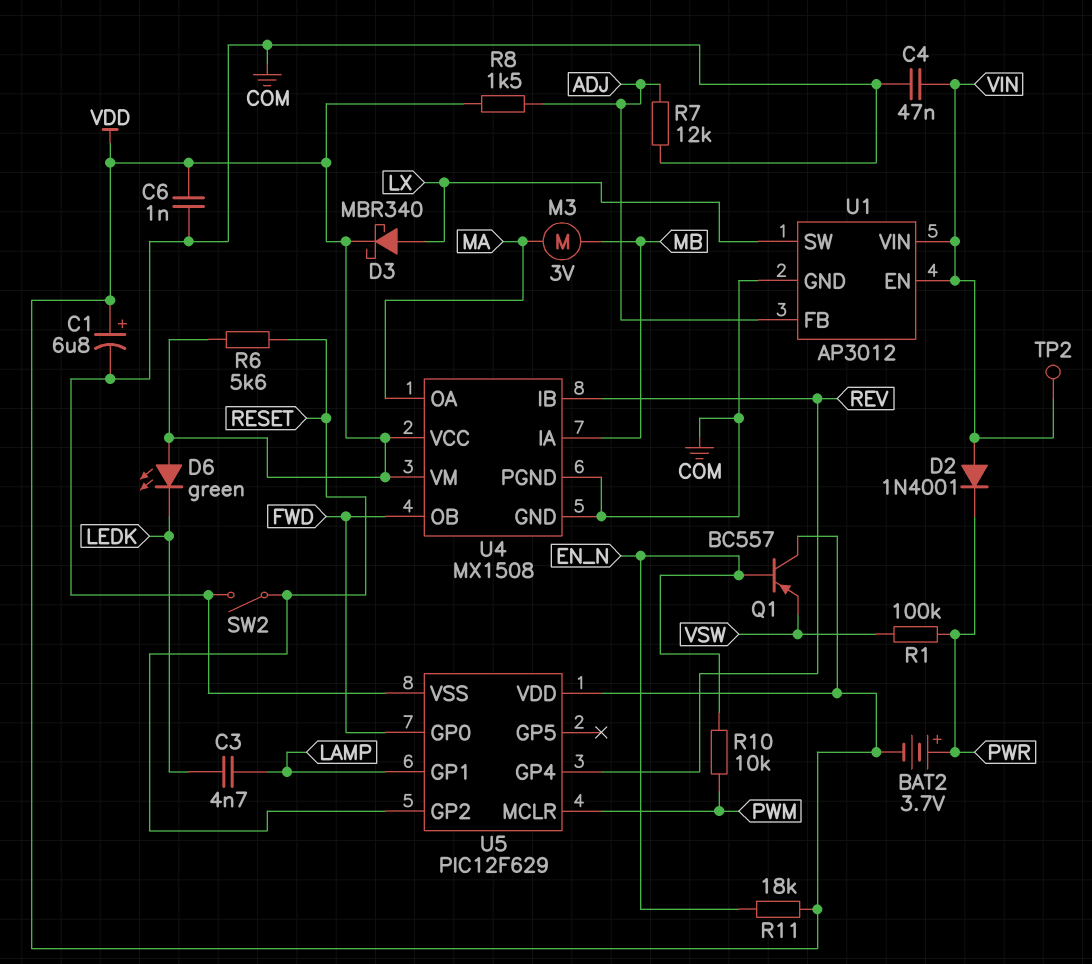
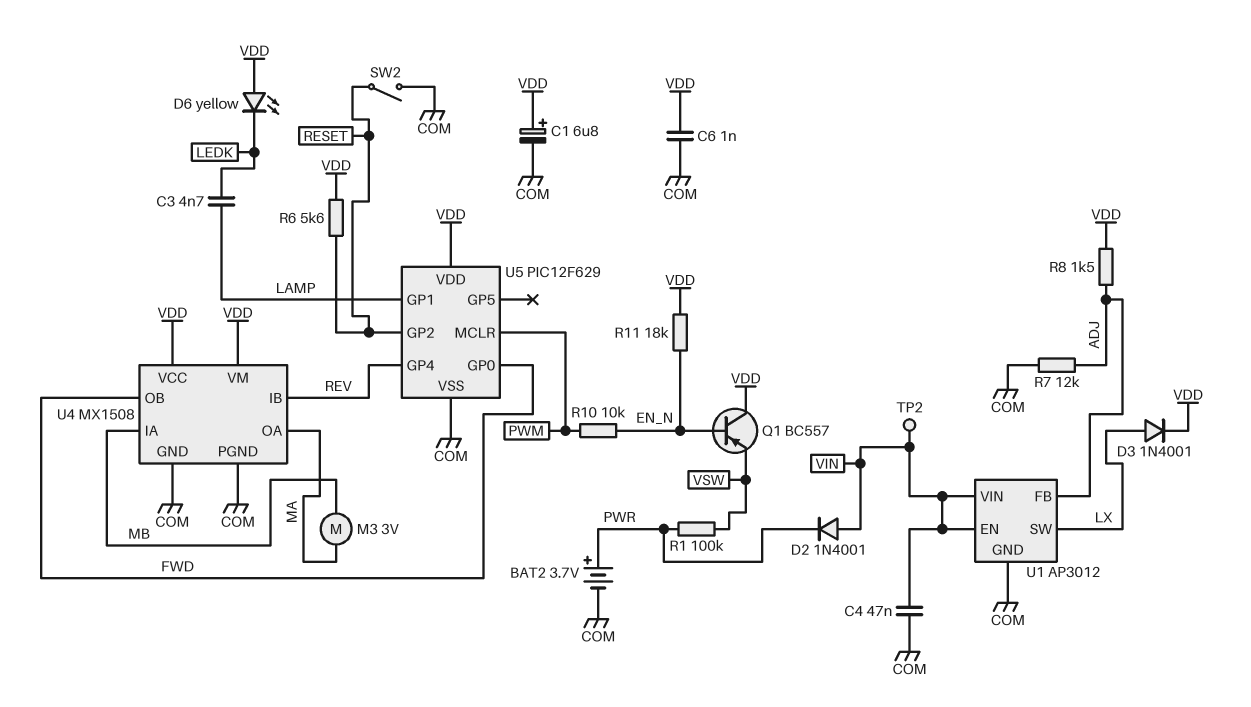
BAT2: 3.7V (plus PWR, minus VDD) -> 3.7V (plus PWR, minus COM)
D3: schottky MBR340 (A LX, K VDD) -> diode 1N4001 (A LX, K VDD)
D6: LED green (A VDD, K LEDK) -> LED yellow (A VDD, K LEDK)

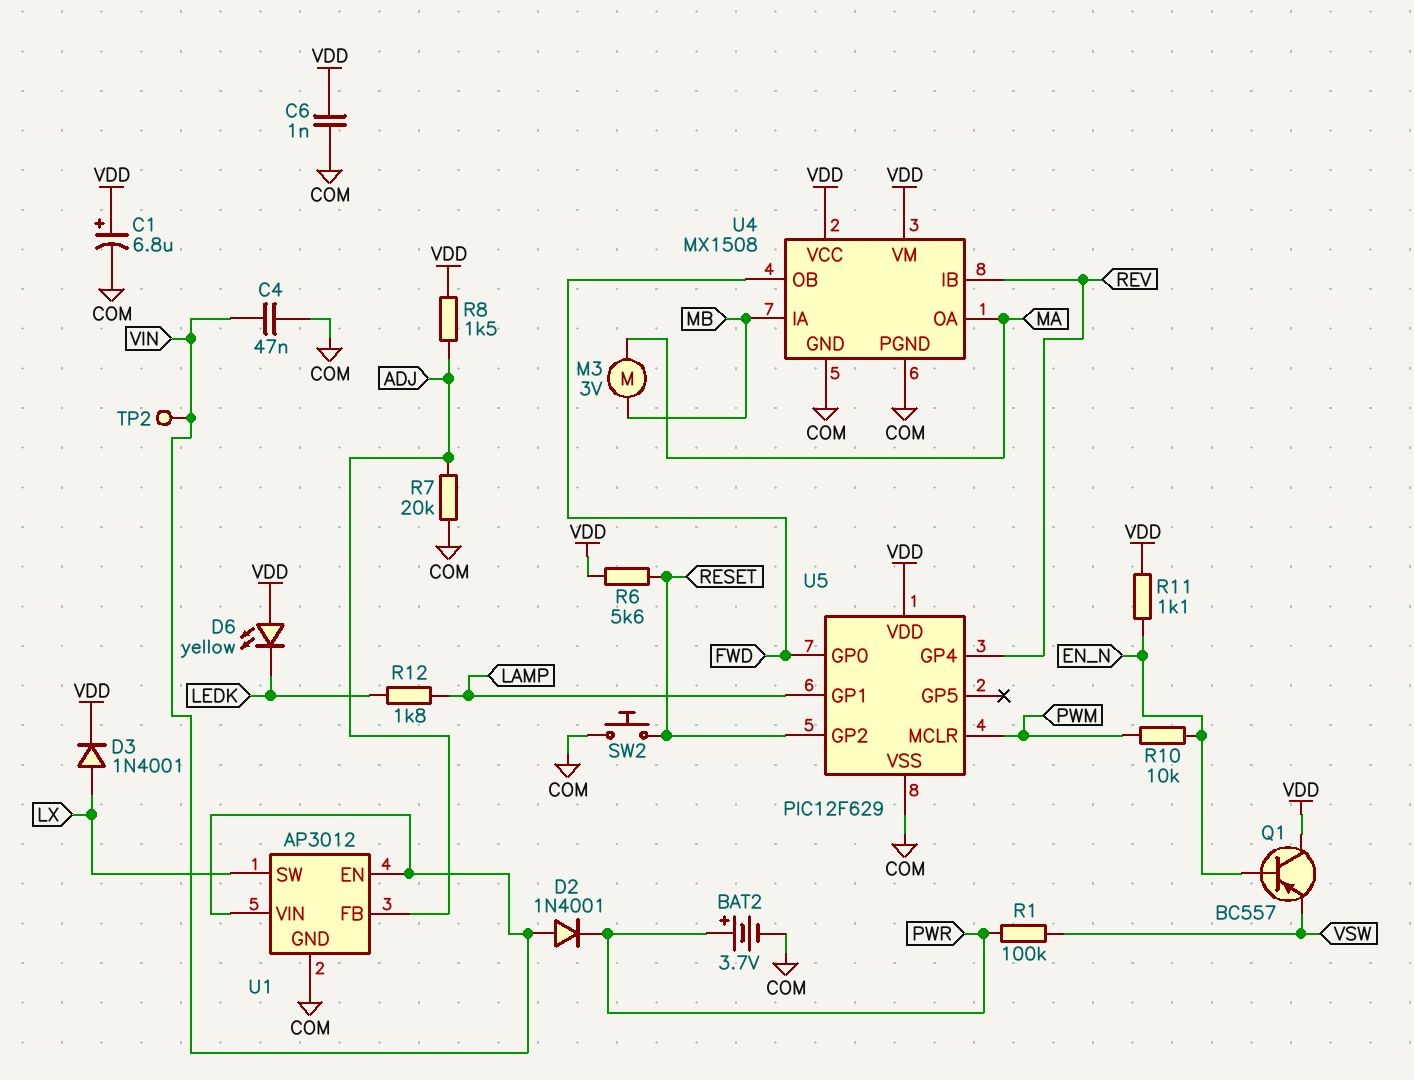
C3: 4.7nF (LAMP, LEDK) -> none
R7: 12k (ADJ, COM) -> 20k (ADJ, COM)
R11: 18k (EN_N, VDD) -> 1.1k (EN_N, VDD)
R12: none -> 1.8k (LAMP, LEDK)
SW2: switch (COM, RESET) -> button (COM, RESET)

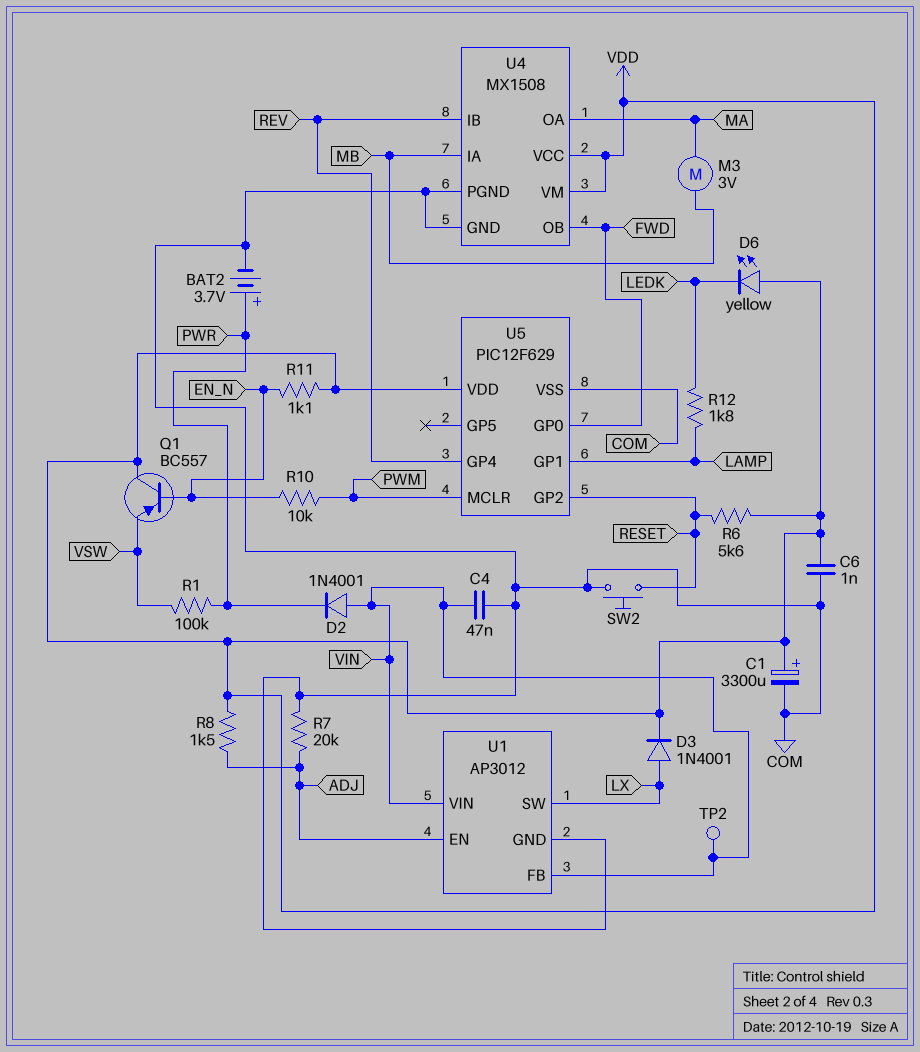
C1: 6.8uF (plus VDD, minus COM) -> 3300uF (plus VDD, minus COM)
U1 pin EN: VIN -> ADJ
U1 pin FB: ADJ -> VIN

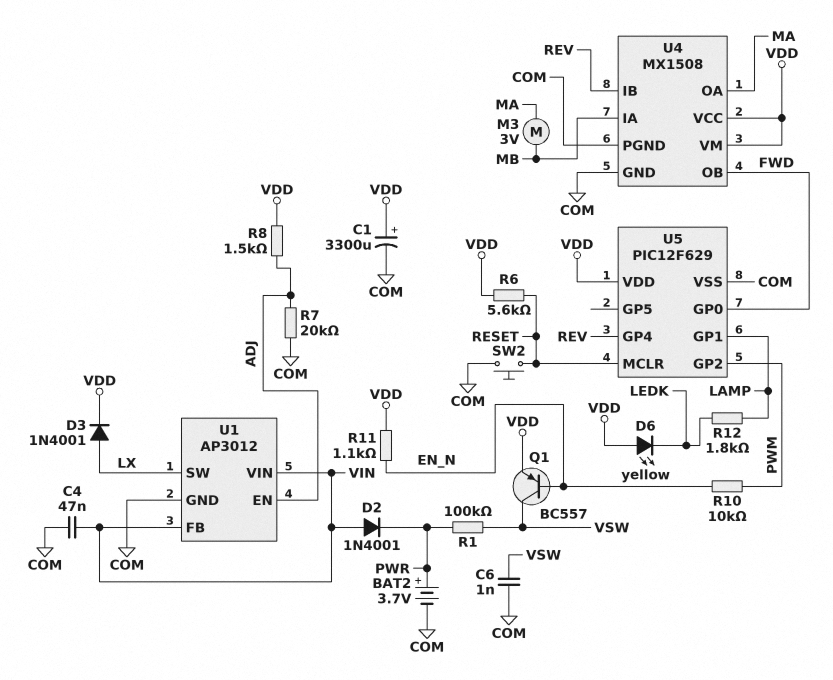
C6: 1nF (COM, VDD) -> 1nF (COM, VSW)
Q1: PNP BC557 (B EN_N, C VDD, E VSW) -> PNP BC557 (B EN_N, C VSW, E VDD)
TP2: test point (VIN) -> none
U5 pin GP2: RESET -> PWM
U5 pin MCLR: PWM -> RESET

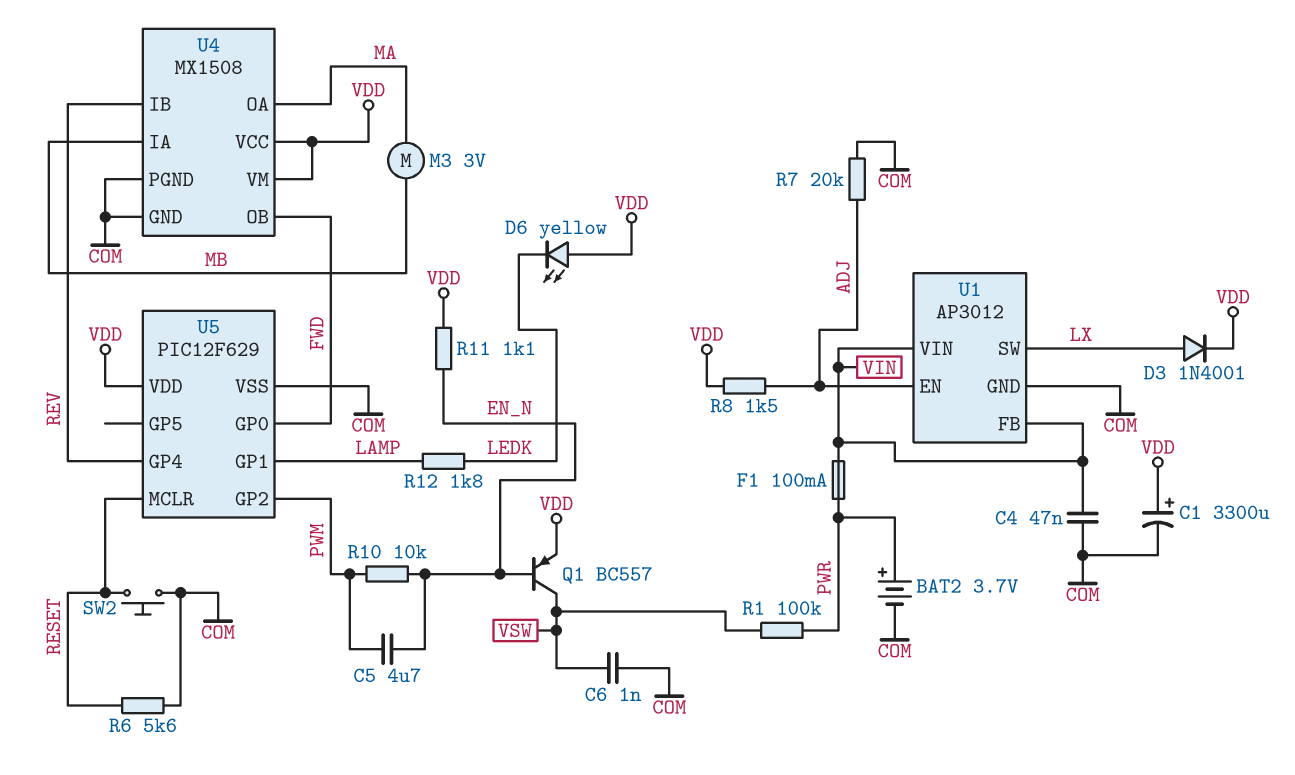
C5: none -> 4.7uF (EN_N, PWM)
D2: diode 1N4001 (A VIN, K PWR) -> none
F1: none -> 100mA (PWR, VIN)
R6: 5.6k (RESET, VDD) -> 5.6k (COM, RESET)

